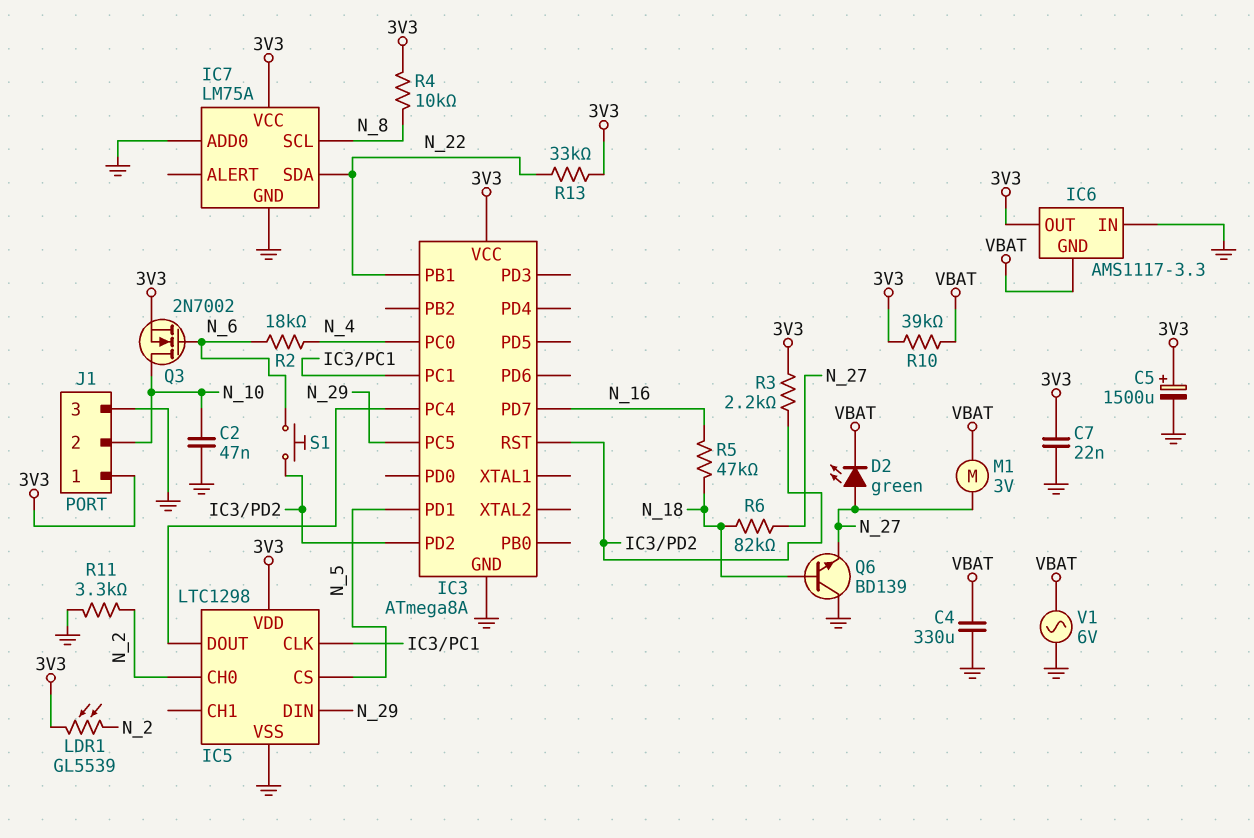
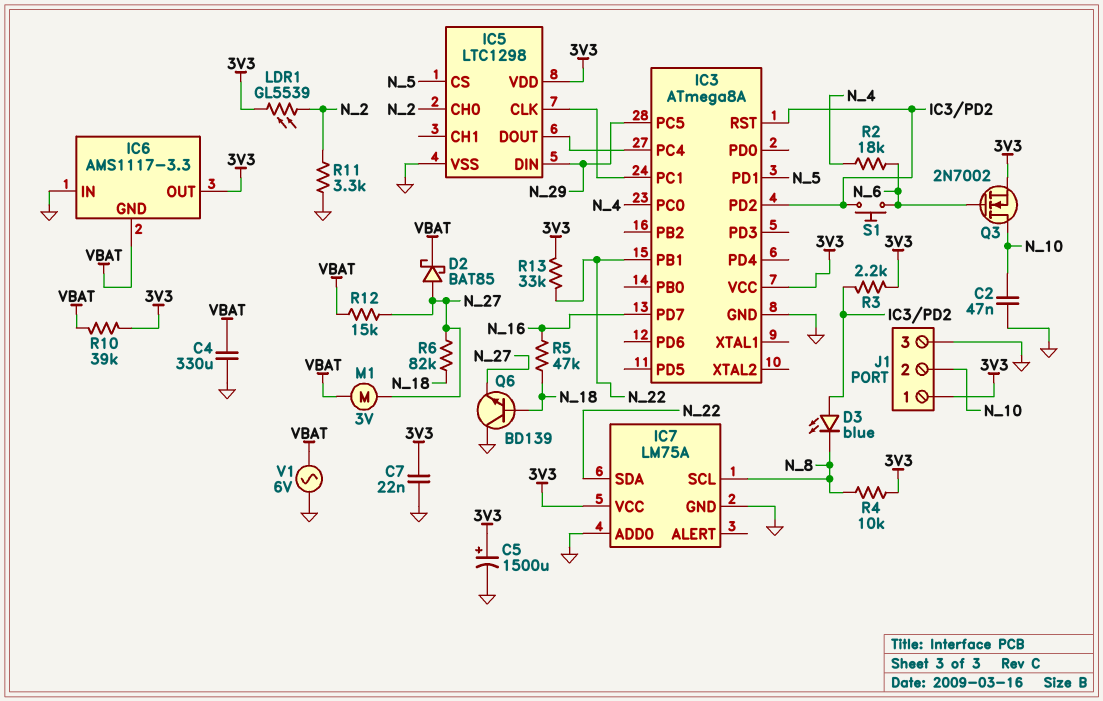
D2: LED green (A N_27, K VBAT) -> schottky BAT85 (A N_27, K VBAT)
D3: none -> LED blue (A IC3/PD2, K N_8)
R12: none -> 15k (N_27, VBAT)

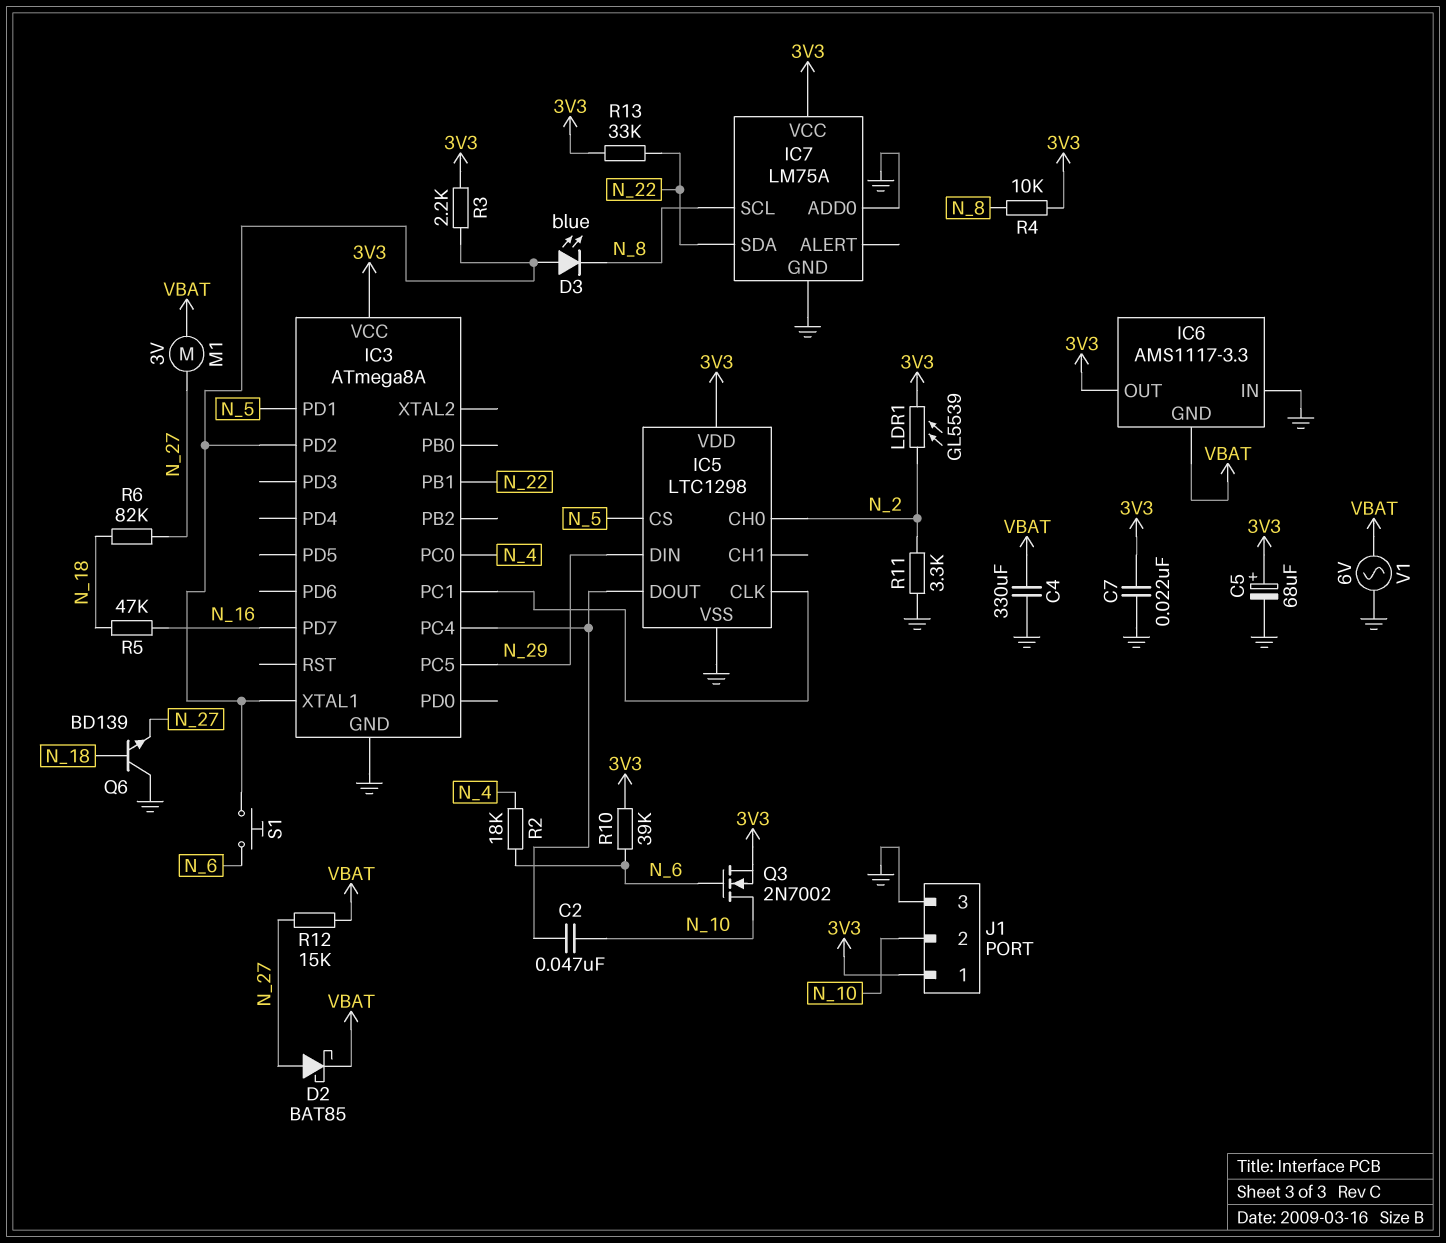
C2: 47nF (GND, N_10) -> 47nF (IC3/PC4, N_10)
C5: 1500uF (plus 3V3, minus GND) -> 68uF (plus 3V3, minus GND)
IC3 pin RST: IC3/PD2 -> none
IC3 pin XTAL1: none -> IC3/PD2
R10: 39k (3V3, VBAT) -> 39k (3V3, N_6)

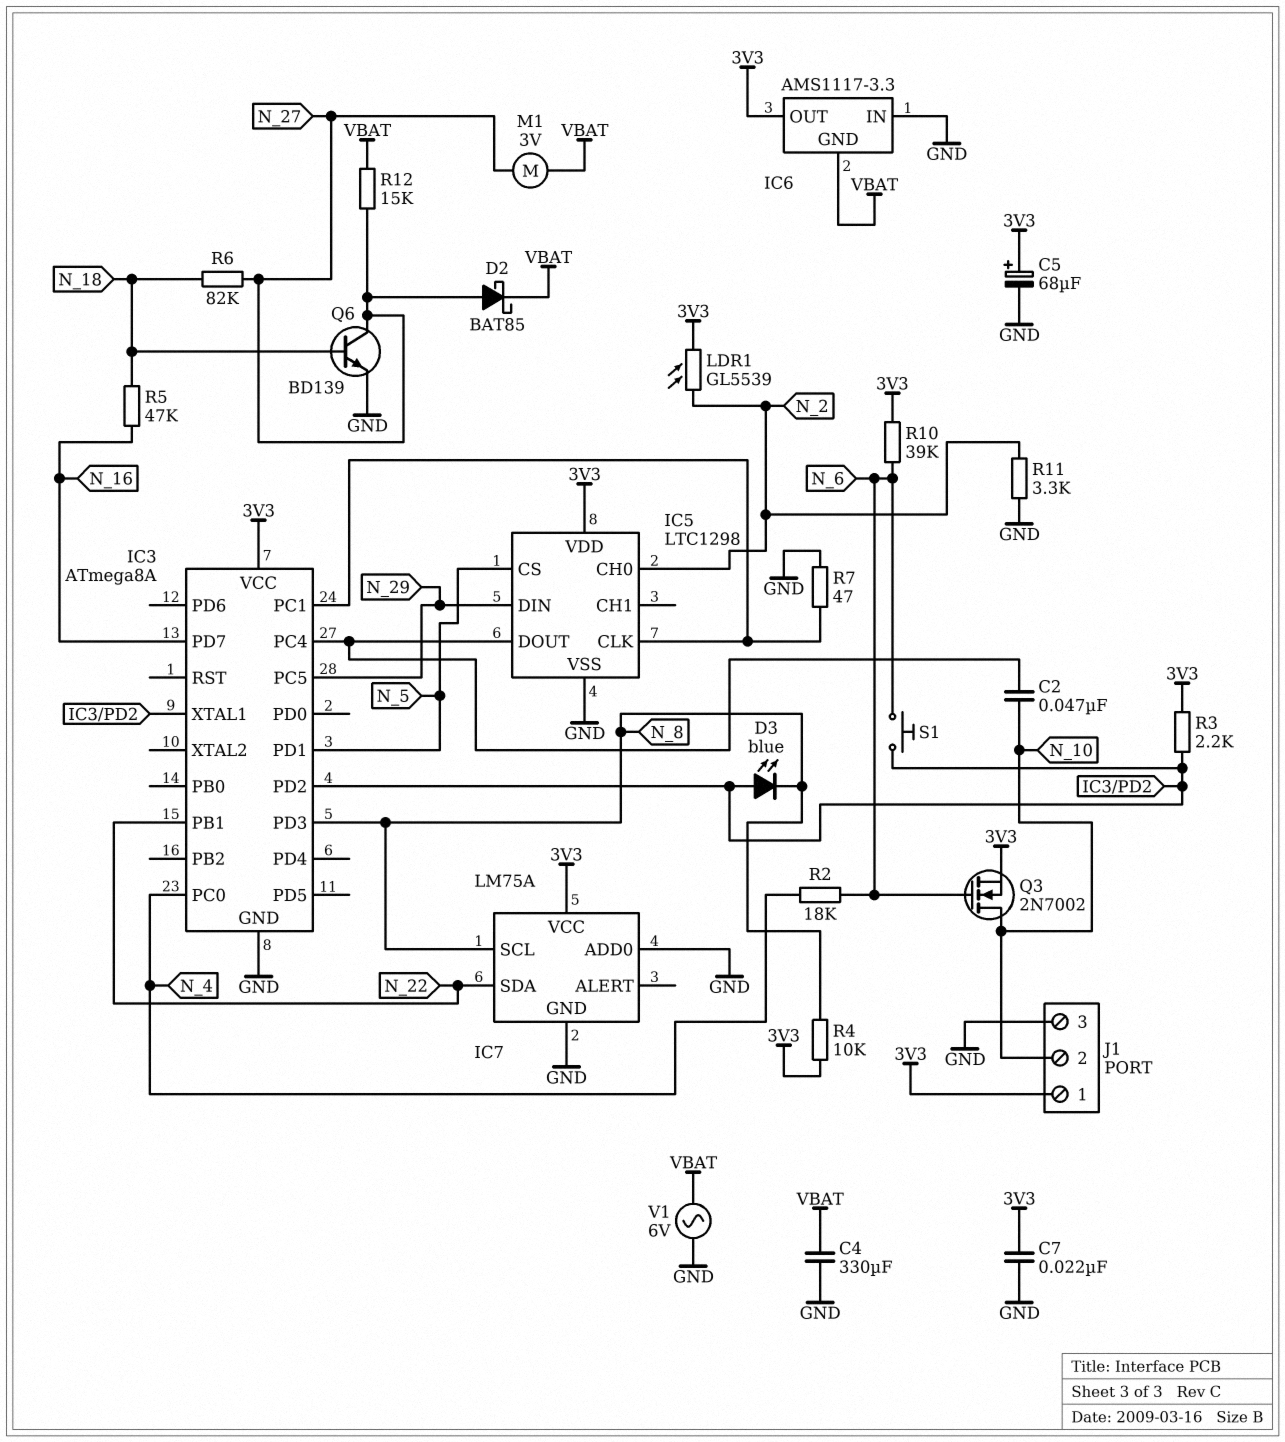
IC3 pin PD3: none -> N_8
Q6: NPN BD139 (B N_18, C GND, E N_27) -> NPN BD139 (B N_18, C N_27, E GND)
R7: none -> 47 (GND, IC3/PC1)
R13: 33k (3V3, N_22) -> none

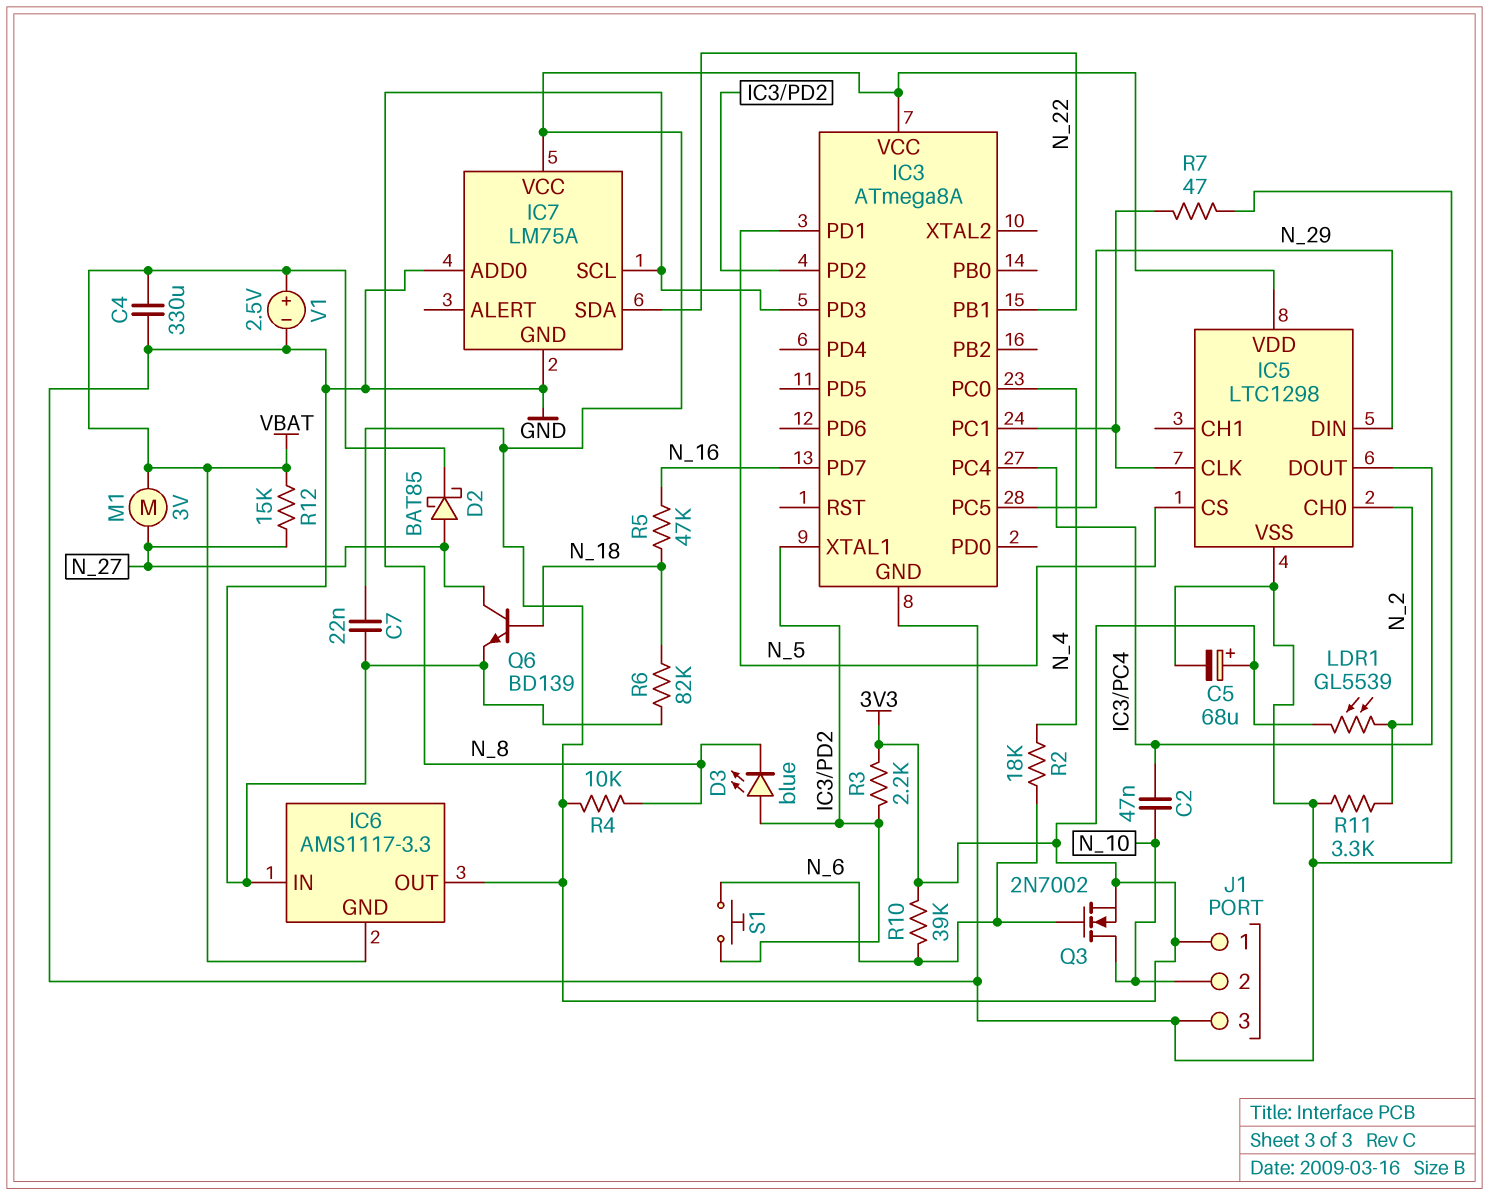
R6: 82k (N_18, N_27) -> 82k (GND, N_18)
V1: AC 6V (GND, VBAT) -> 2.5V (plus VBAT, minus GND)

